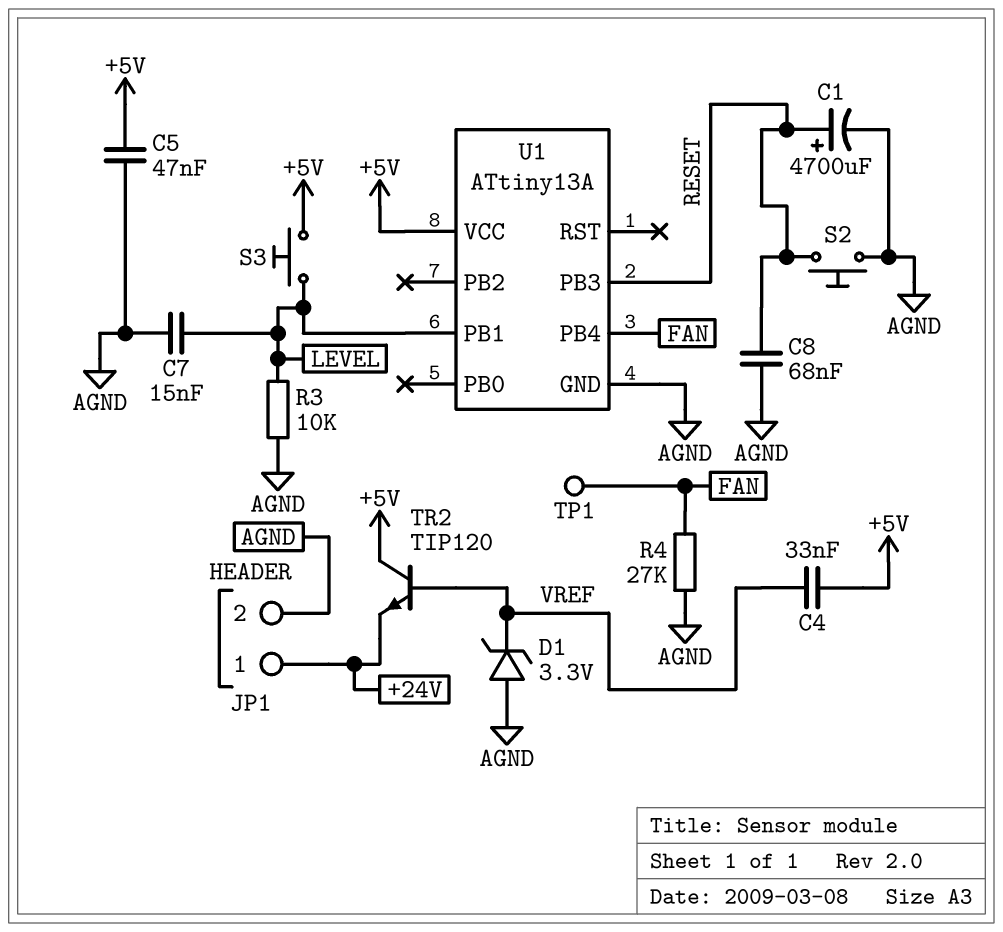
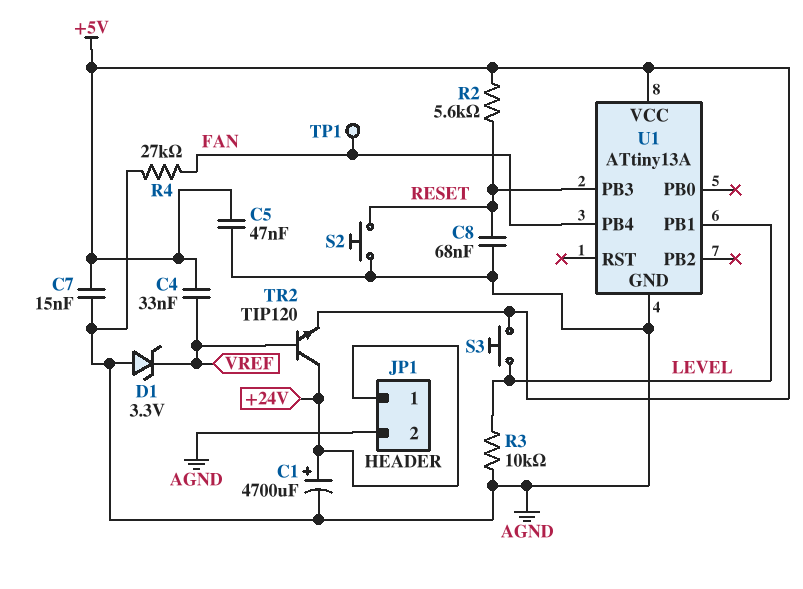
C1: 4700uF (plus RESET, minus AGND) -> 4700uF (plus +24V, minus AGND)
C7: 15nF (AGND, LEVEL) -> 15nF (+5V, AGND)
R2: none -> 5.6k (+5V, RESET)
TR2: NPN TIP120 (B VREF, C +5V, E +24V) -> NPN TIP120 (B VREF, C +24V, E +5V)

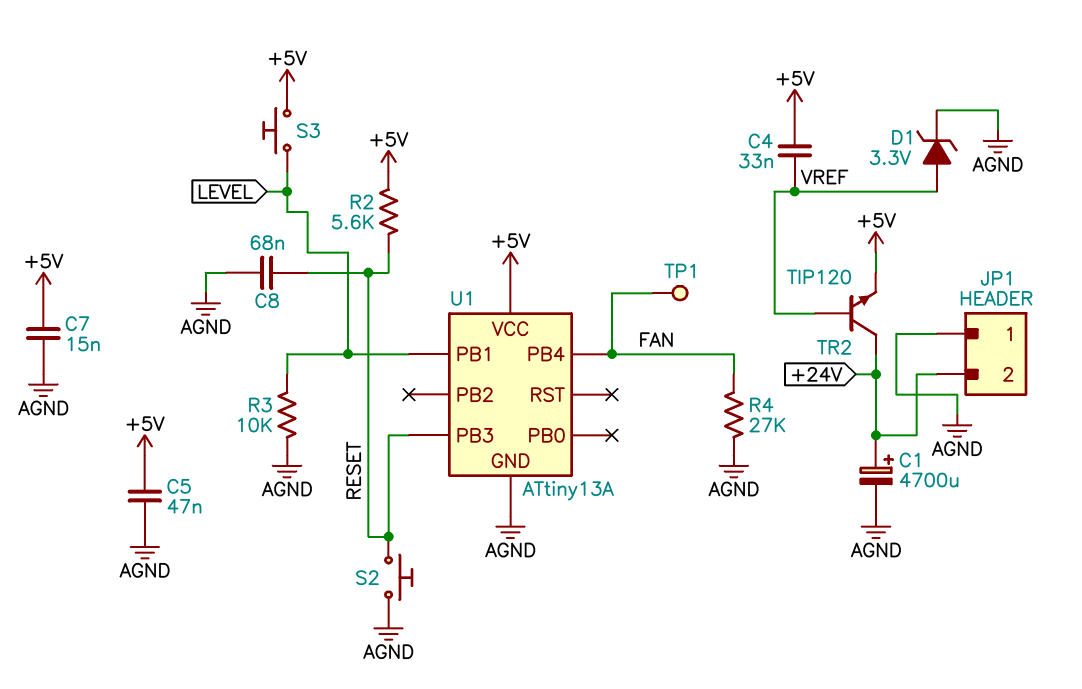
D1: zener 3.3V (A AGND, K VREF) -> zener 3.3V (A VREF, K AGND)
JP1 pin 1: +24V -> AGND
JP1 pin 2: AGND -> +24V

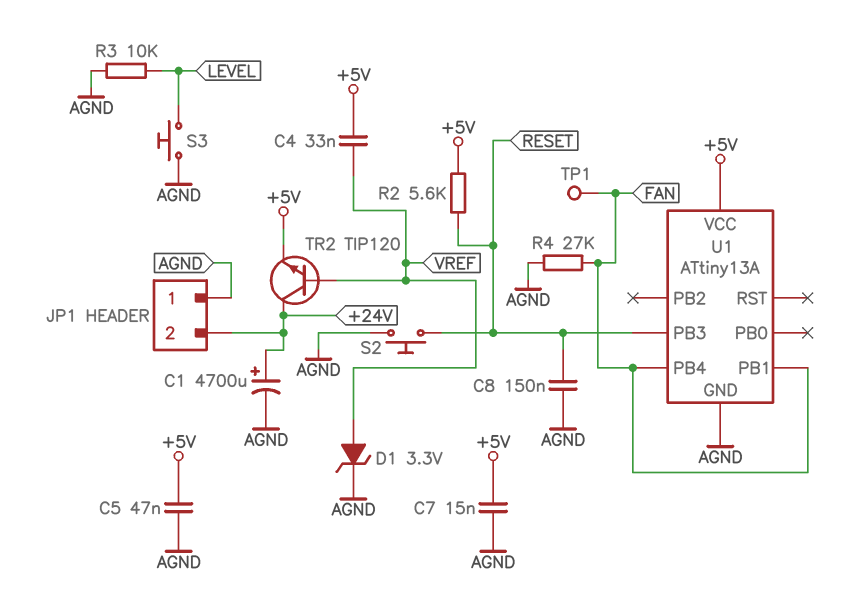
C8: 68nF (AGND, RESET) -> 150nF (AGND, RESET)
S3: button (+5V, LEVEL) -> button (AGND, LEVEL)
U1 pin PB1: LEVEL -> FAN

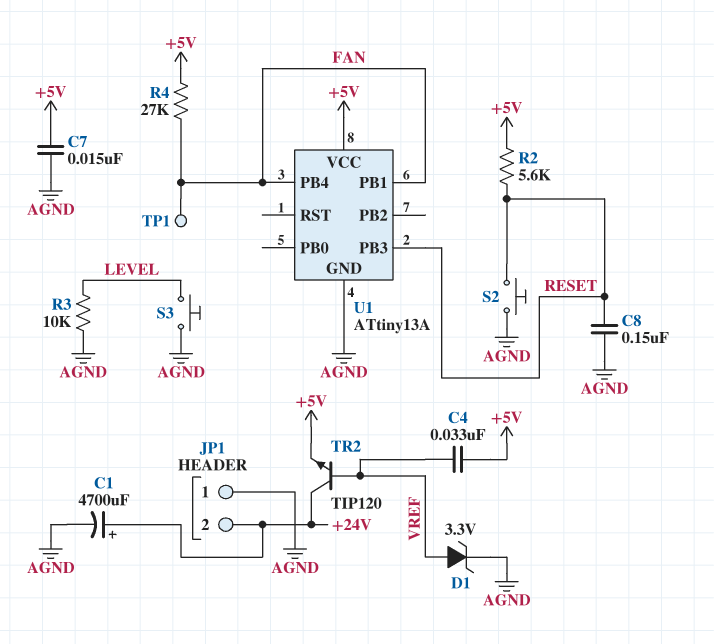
C5: 47nF (+5V, AGND) -> none
R4: 27k (AGND, FAN) -> 27k (+5V, FAN)

